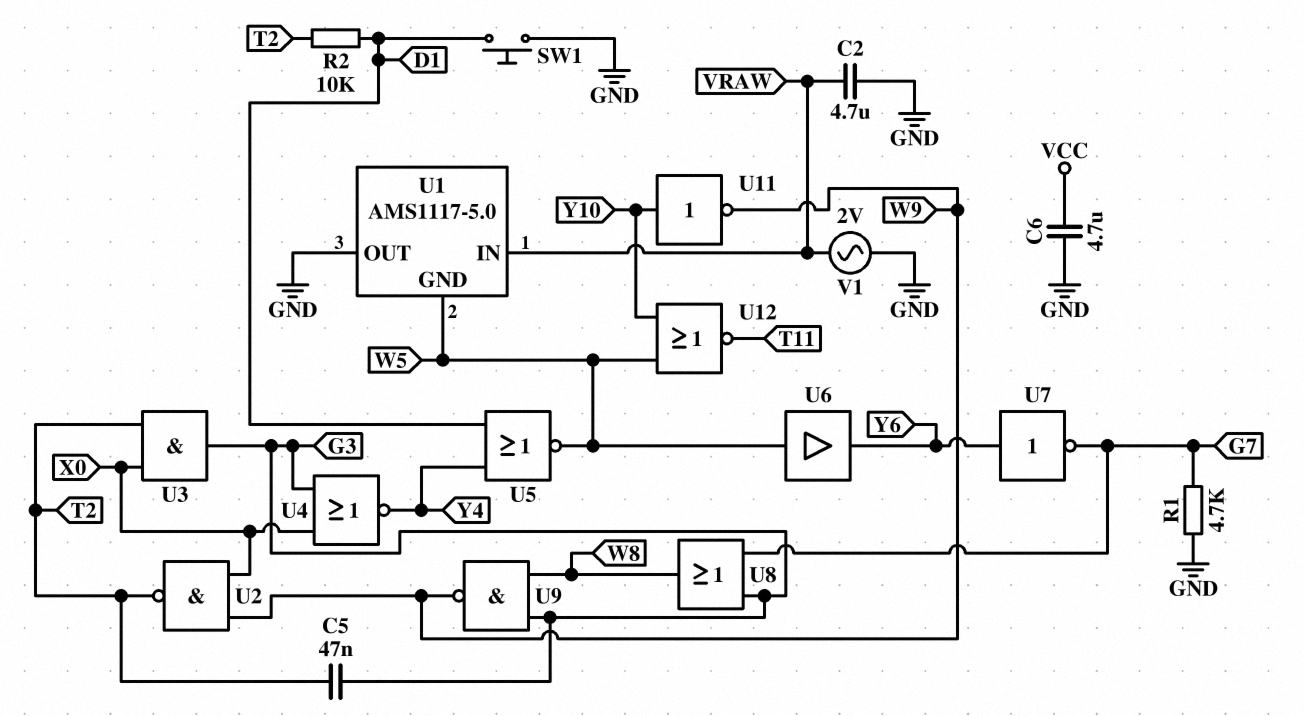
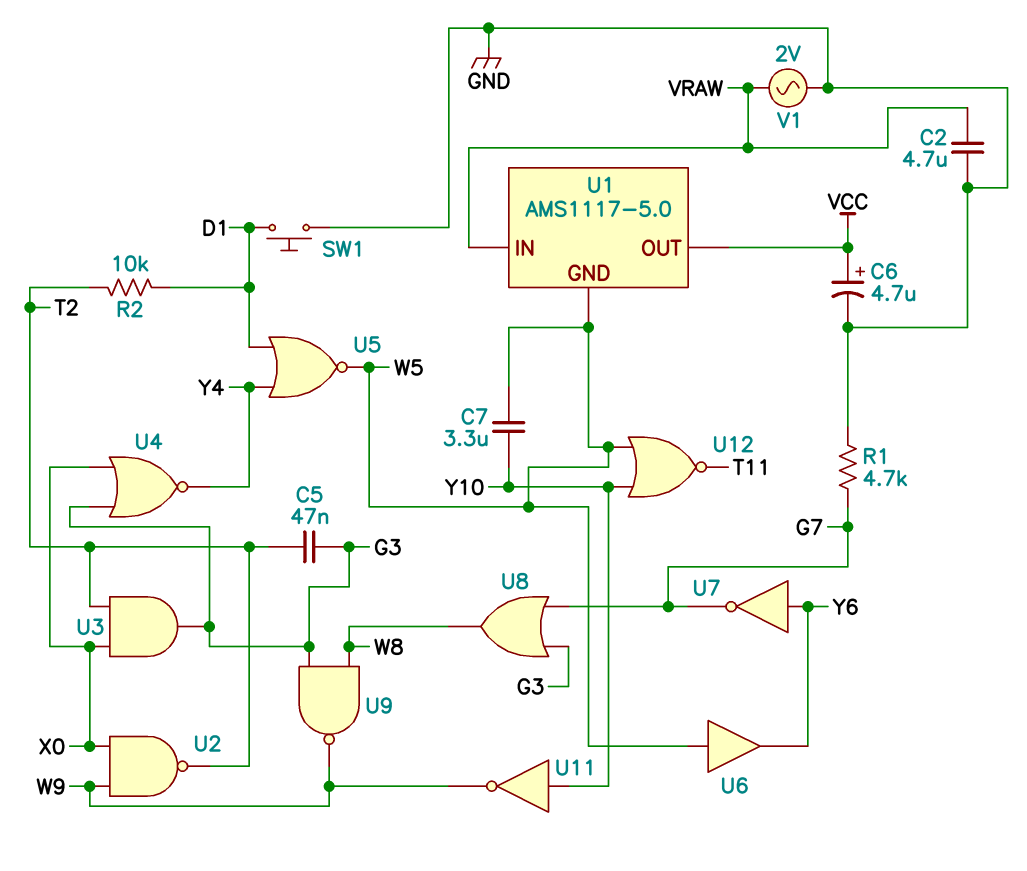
C6: 4.7uF (GND, VCC) -> 4.7uF (plus VCC, minus GND)
C7: none -> 3.3uF (W5, Y10)
U1 pin OUT: GND -> VCC

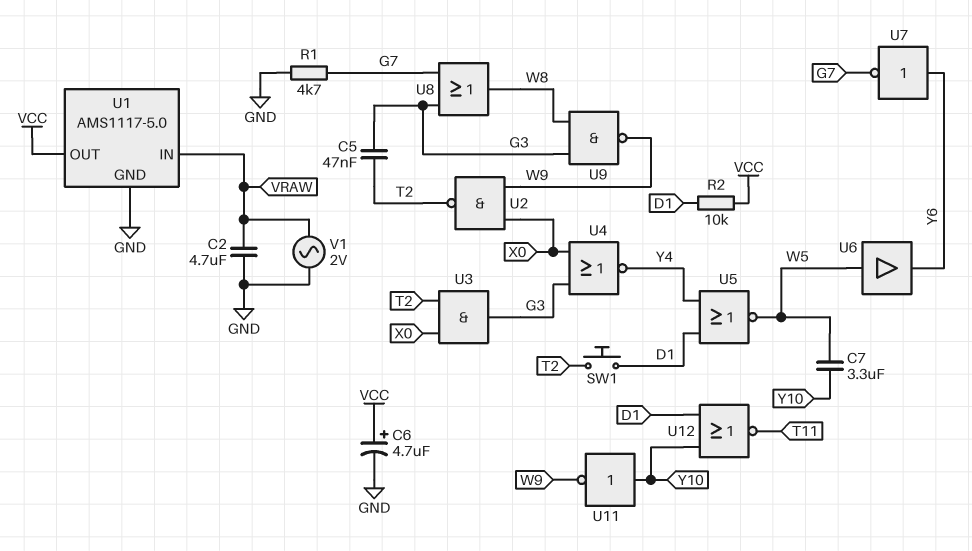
R2: 10k (D1, T2) -> 10k (D1, VCC)
SW1: button (D1, GND) -> button (D1, T2)
U1 pin GND: W5 -> GND
U12: NOR (in W5, in Y10, out T11) -> NOR (in D1, in Y10, out T11)

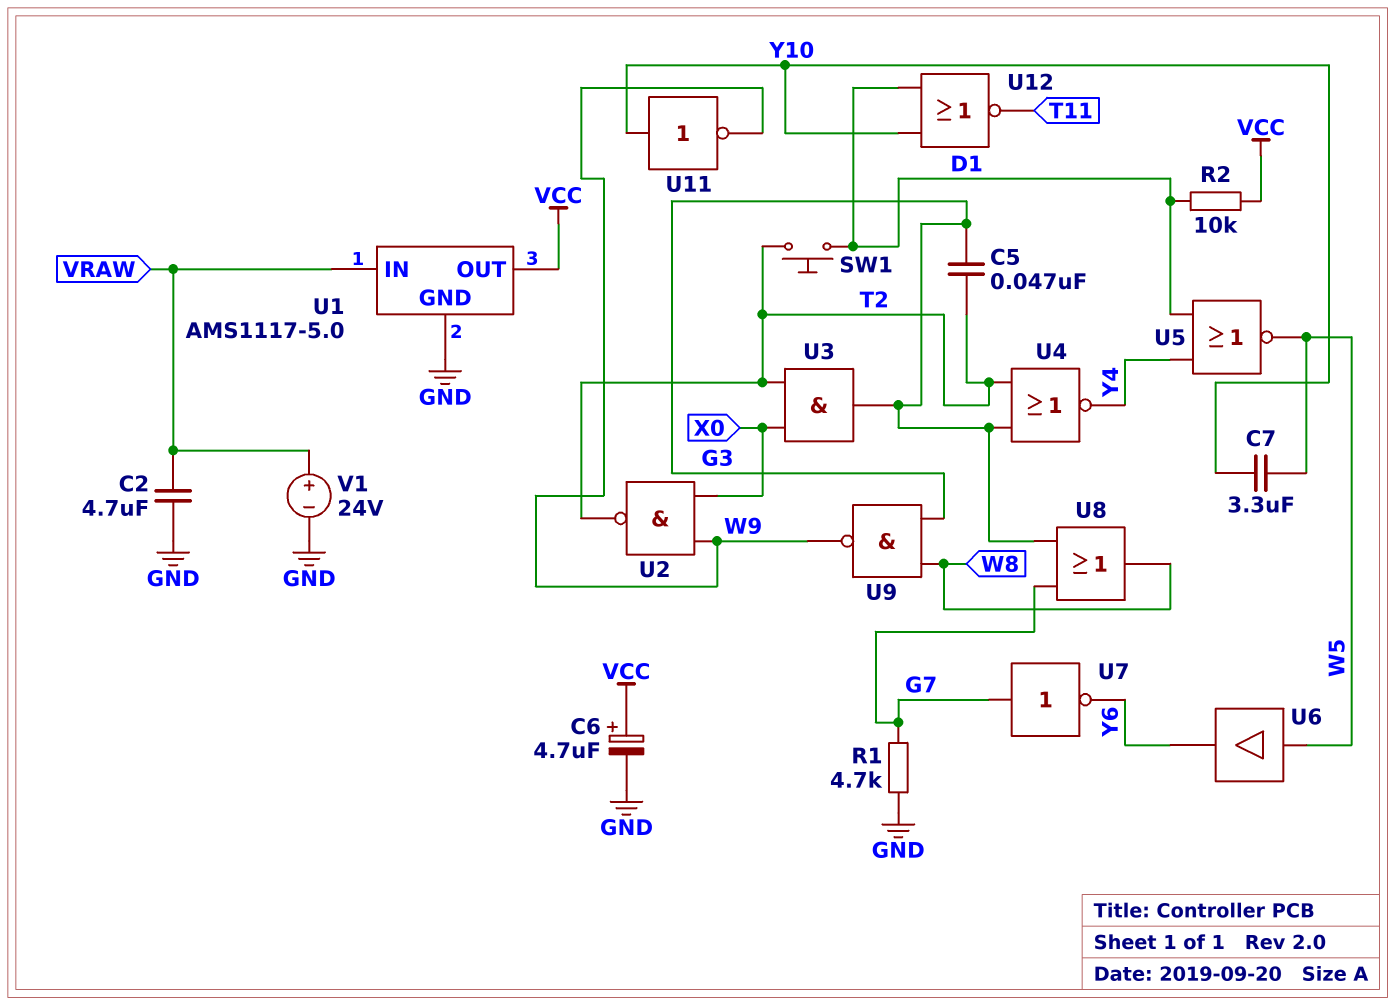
U4: NOR (in G3, in X0, out Y4) -> NOR (in G3, in T2, out Y4)
U7: NOT (in Y6, out G7) -> NOT (in G7, out Y6)
V1: AC 2V (GND, VRAW) -> 24V (plus VRAW, minus GND)

